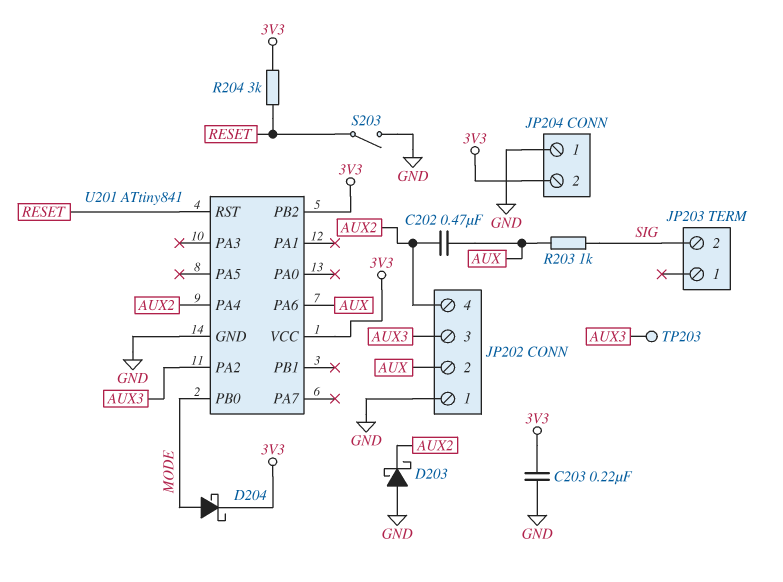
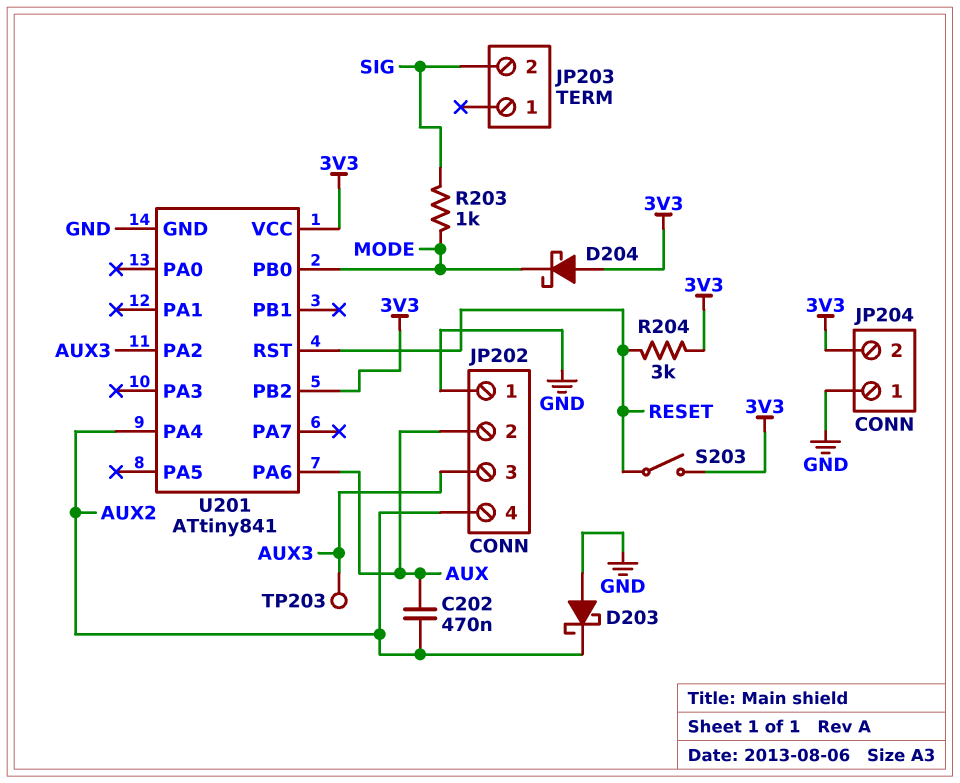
C203: 220nF (3V3, GND) -> none
D204: schottky (A MODE, K 3V3) -> schottky (A 3V3, K MODE)
R203: 1k (AUX, SIG) -> 1k (MODE, SIG)
S203: switch (GND, RESET) -> switch (3V3, RESET)

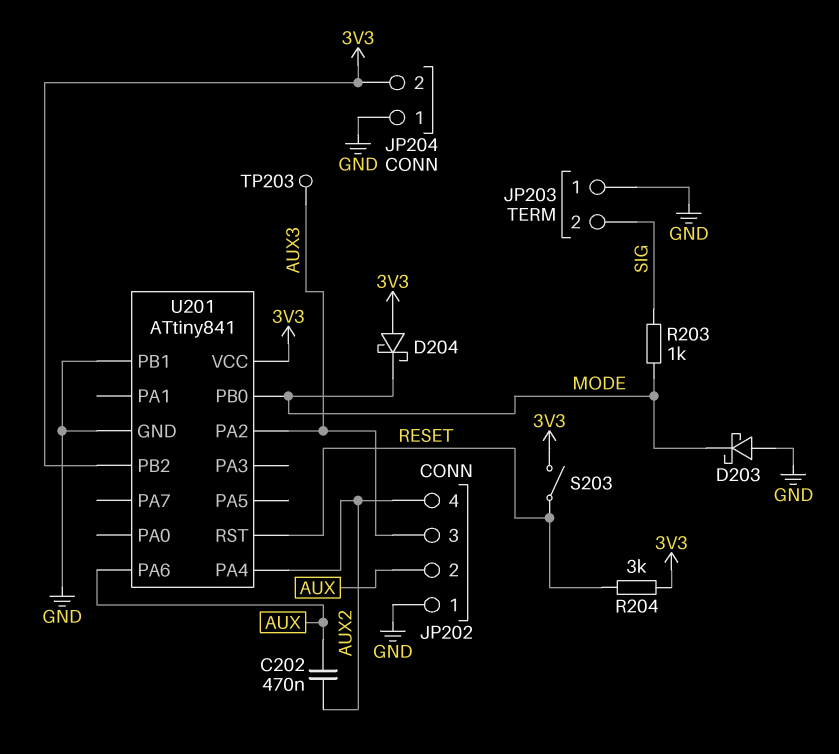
D203: schottky (A GND, K AUX2) -> schottky (A GND, K MODE)
JP203 pin 1: none -> GND
U201 pin PB1: none -> GND

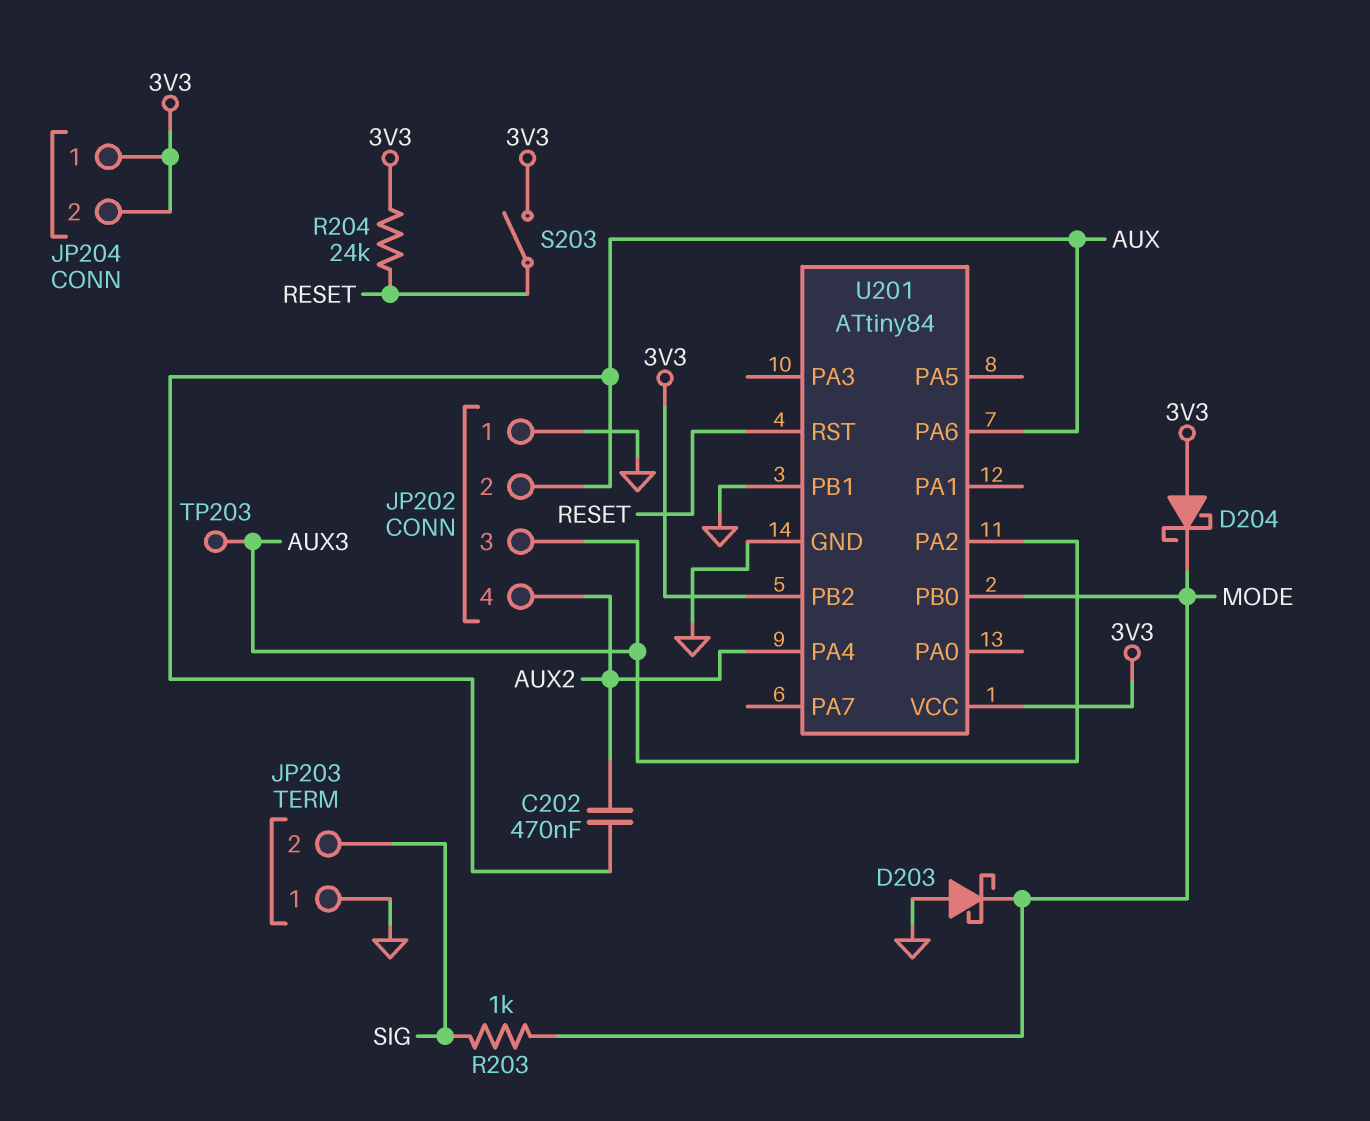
JP204 pin 1: GND -> 3V3
R204: 3k (3V3, RESET) -> 24k (3V3, RESET)
U201: ATtiny841 -> ATtiny84

